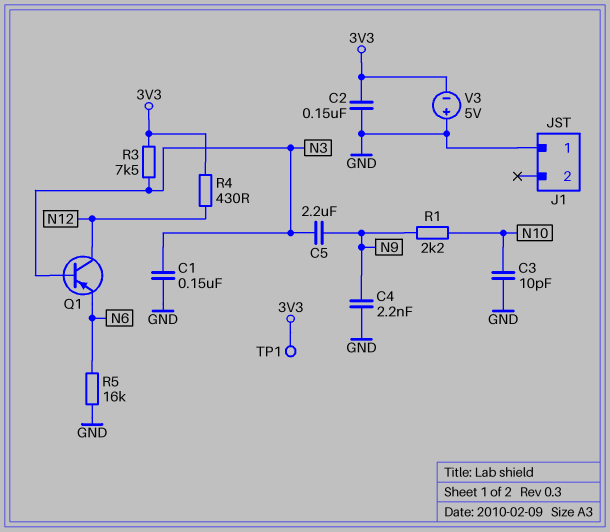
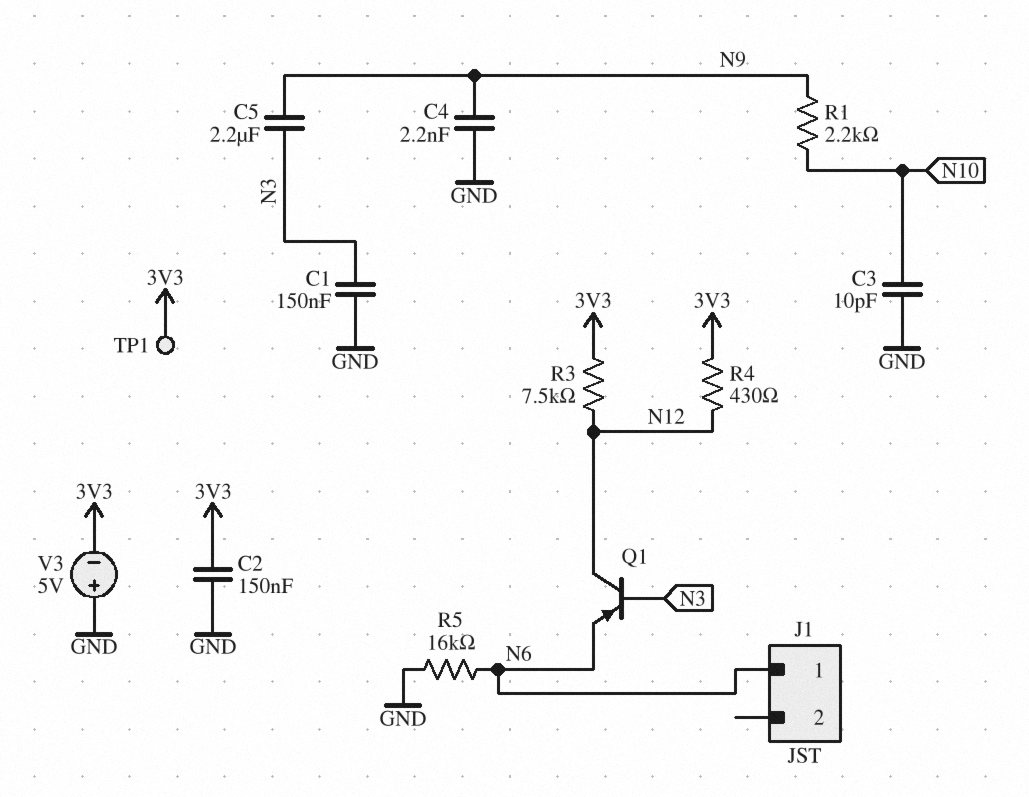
J1 pin 1: GND -> N6
R3: 7.5k (3V3, N3) -> 7.5k (3V3, N12)

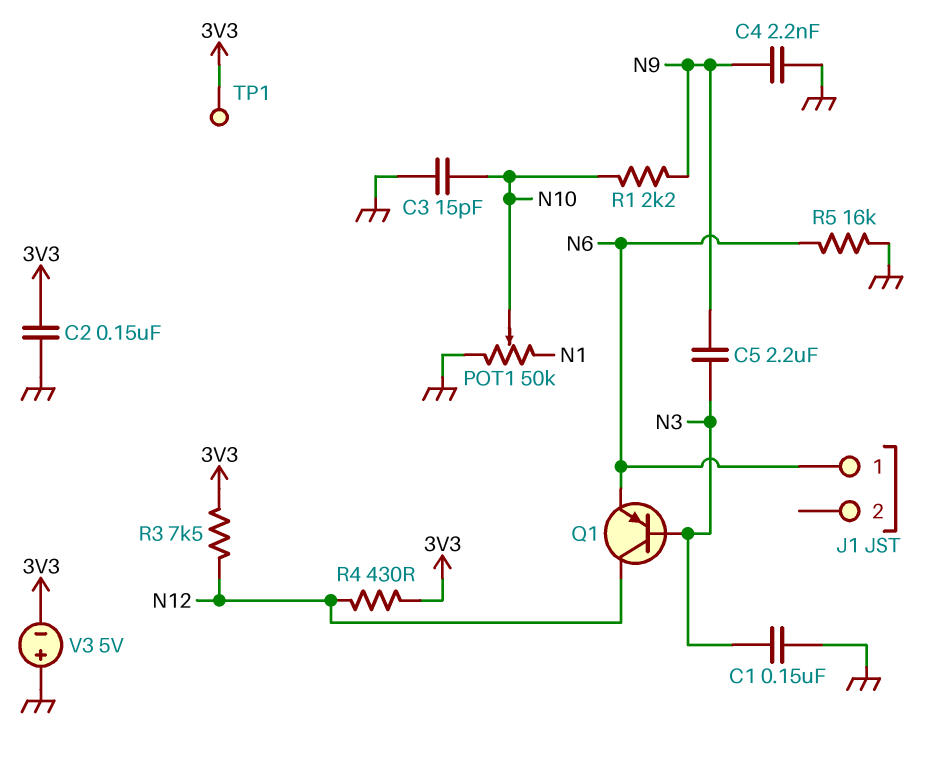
C3: 10pF (GND, N10) -> 15pF (GND, N10)
POT1: none -> 50k (GND, N1, wiper N10)

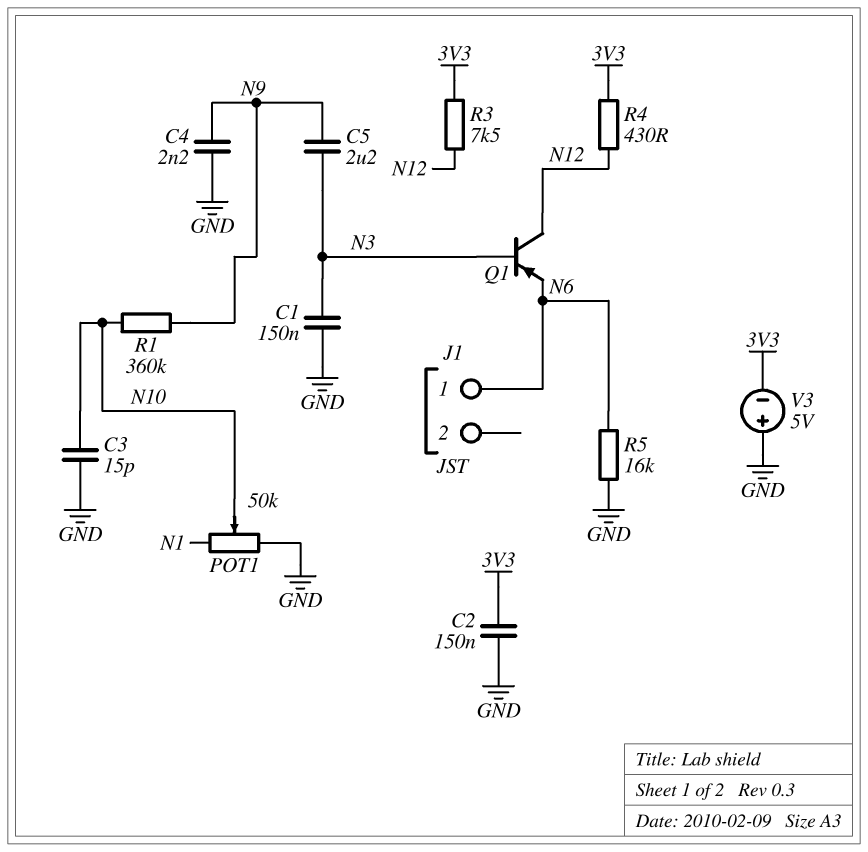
R1: 2.2k (N9, N10) -> 360k (N9, N10)
TP1: test point (3V3) -> none

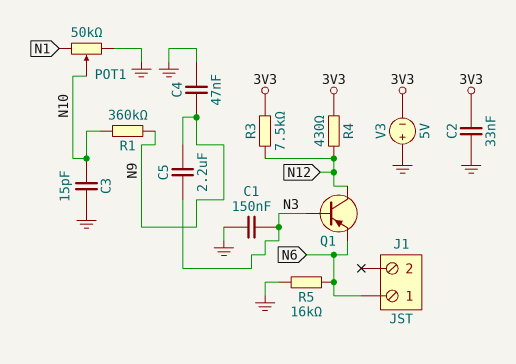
C2: 150nF (3V3, GND) -> 33nF (3V3, GND)
C4: 2.2nF (GND, N9) -> 47nF (GND, N9)

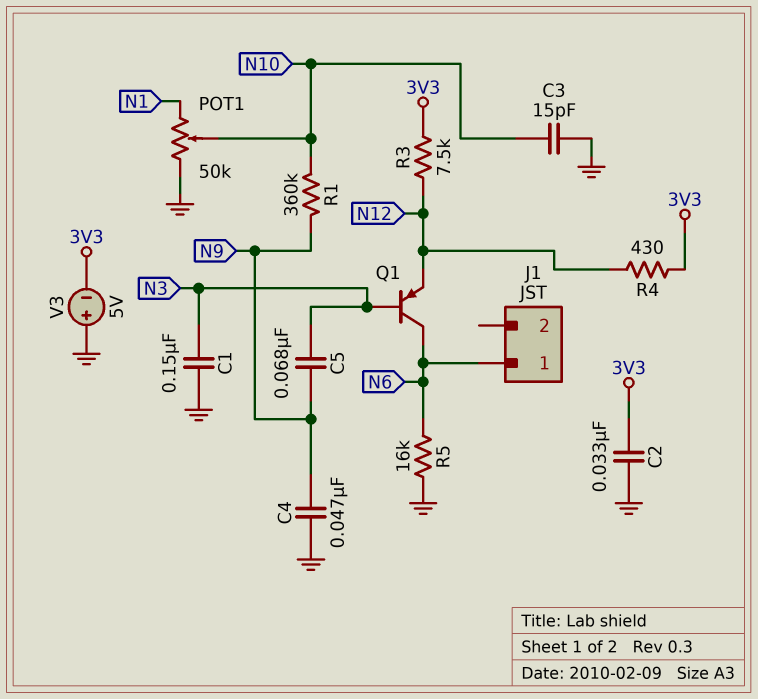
C5: 2.2uF (N3, N9) -> 68nF (N3, N9)
Q1: PNP (B N3, C N12, E N6) -> PNP (B N3, C N6, E N12)

